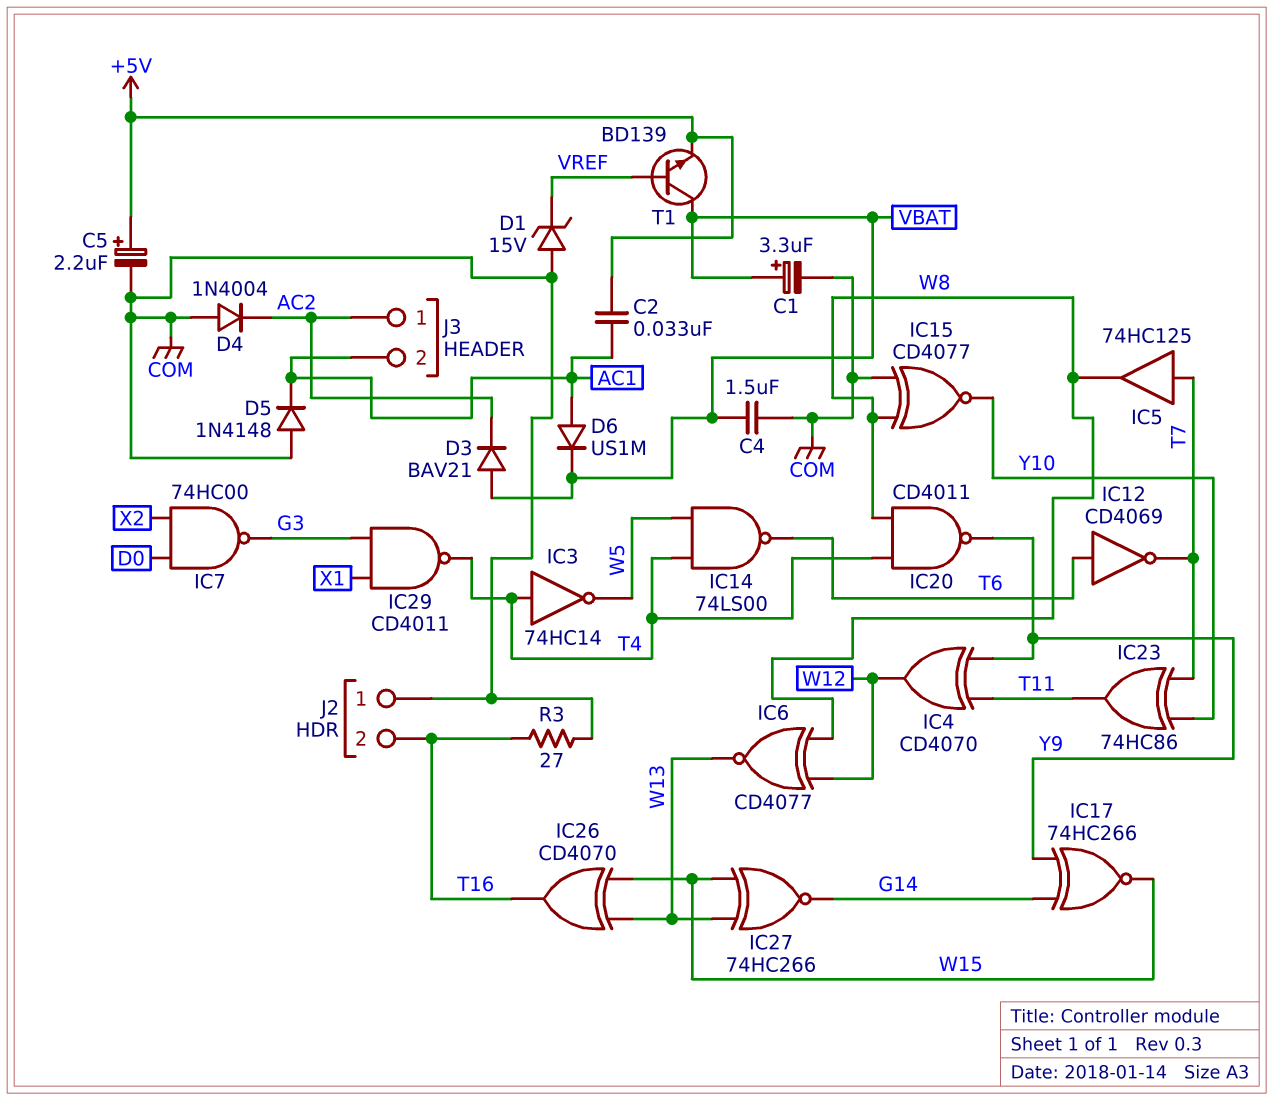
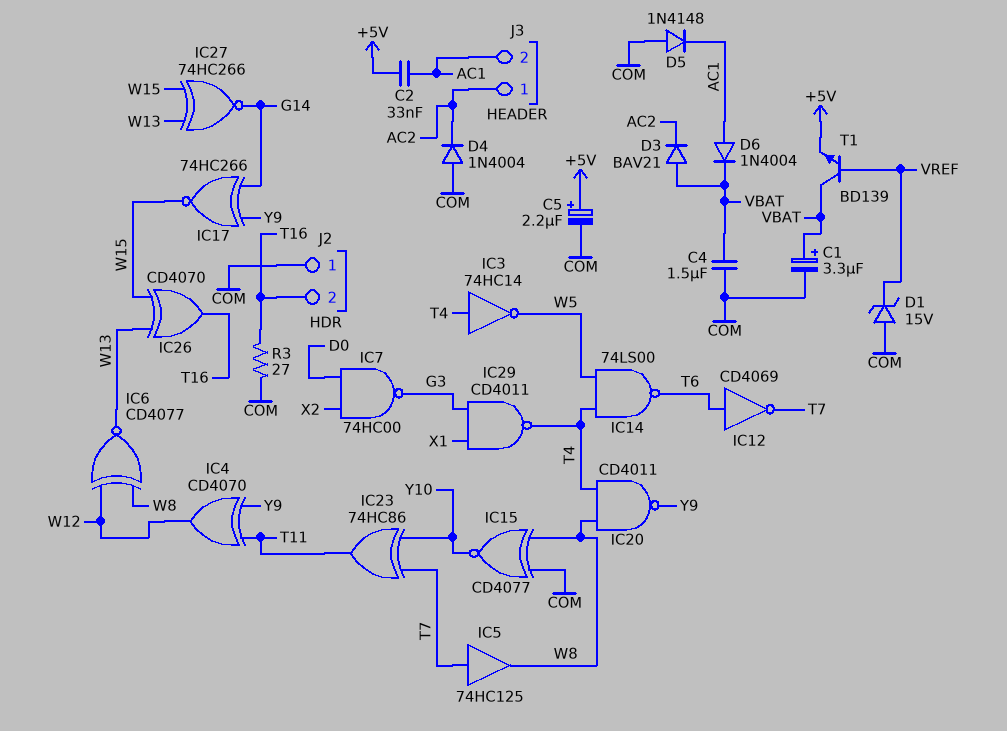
D6: diode US1M (A AC1, K VBAT) -> diode 1N4004 (A AC1, K VBAT)

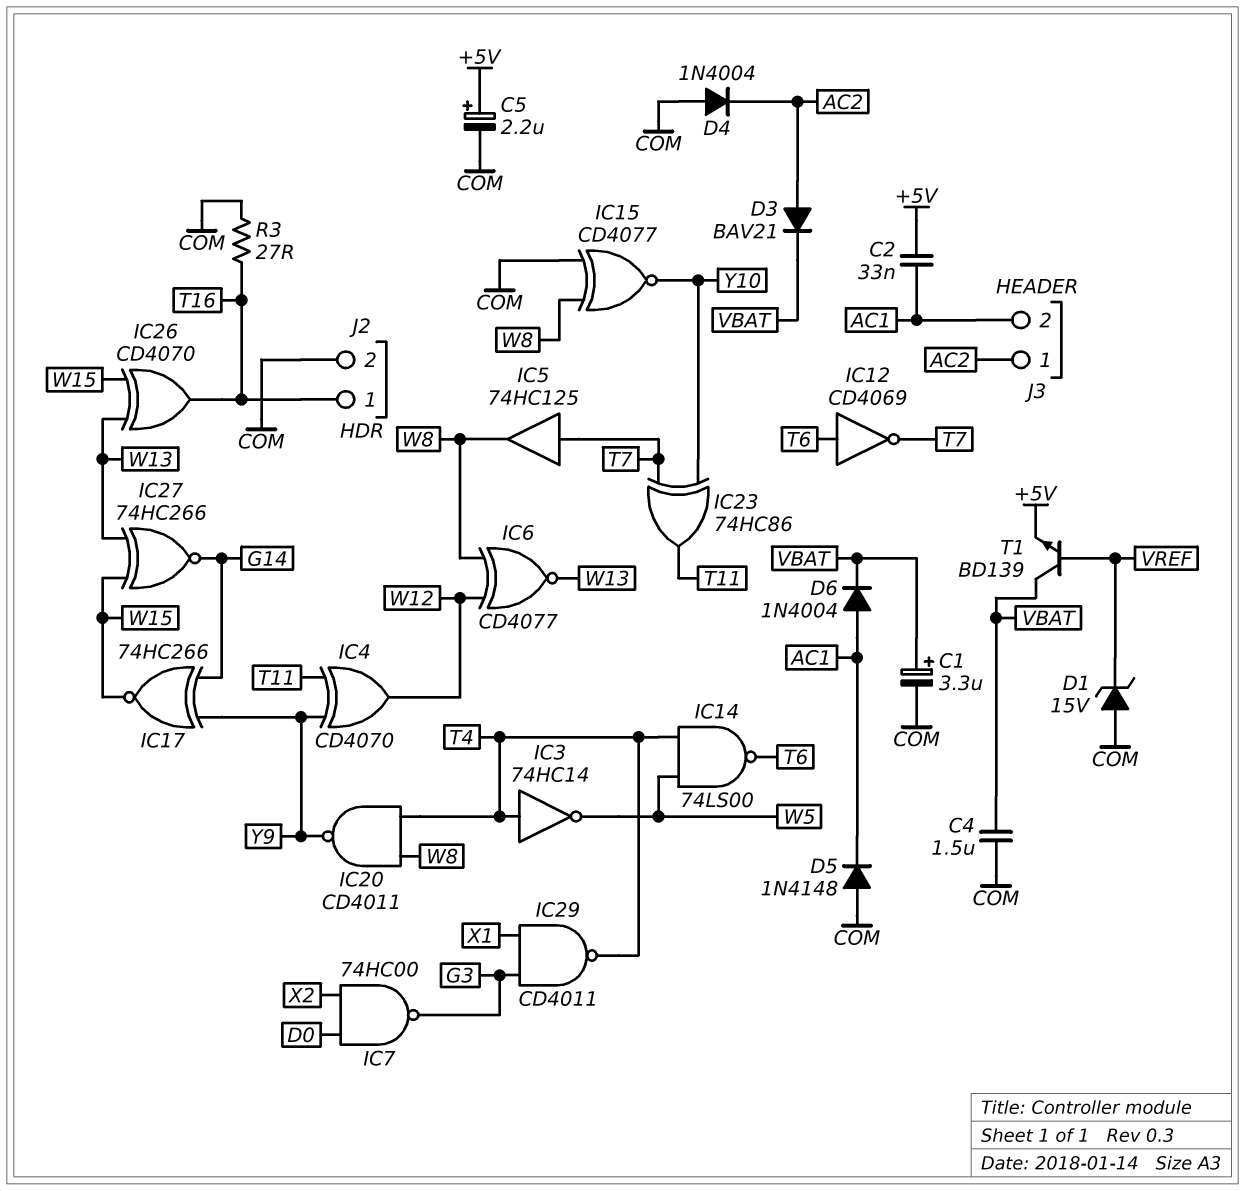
D3: diode BAV21 (A VBAT, K AC2) -> diode BAV21 (A AC2, K VBAT)
J2 pin 1: COM -> T16
J2 pin 2: T16 -> COM

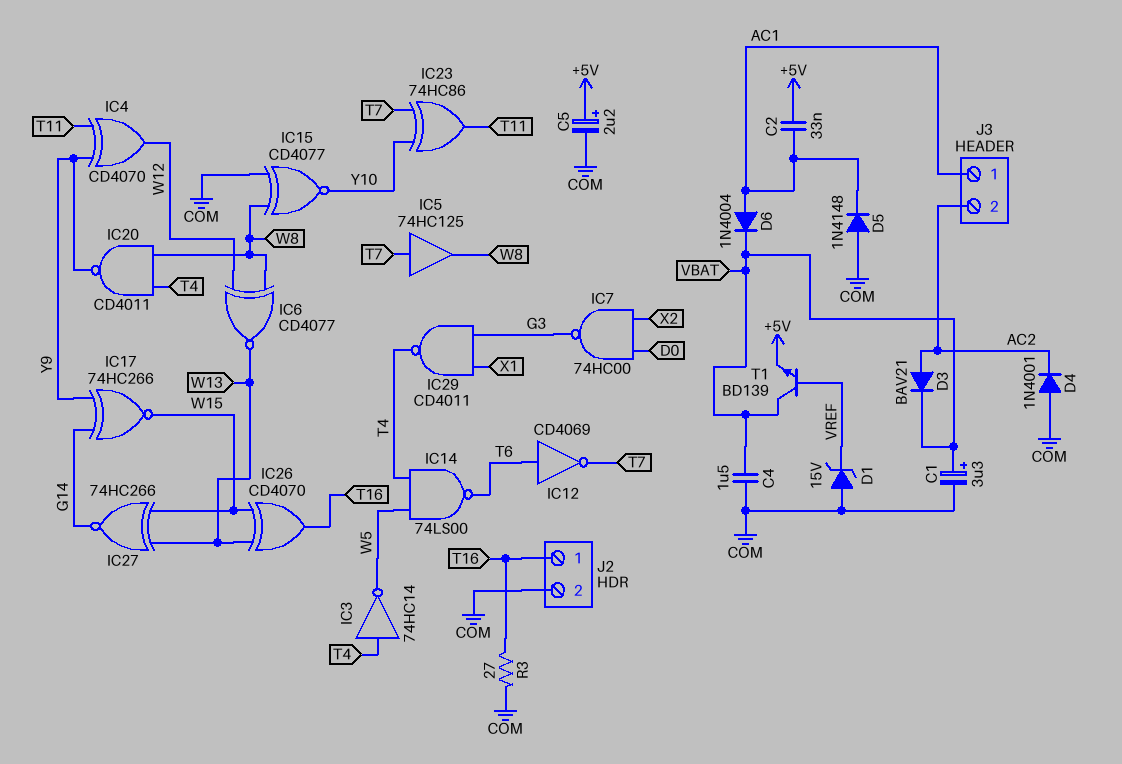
D4: diode 1N4004 (A COM, K AC2) -> diode 1N4001 (A COM, K AC2)
J3 pin 1: AC2 -> AC1
J3 pin 2: AC1 -> AC2

